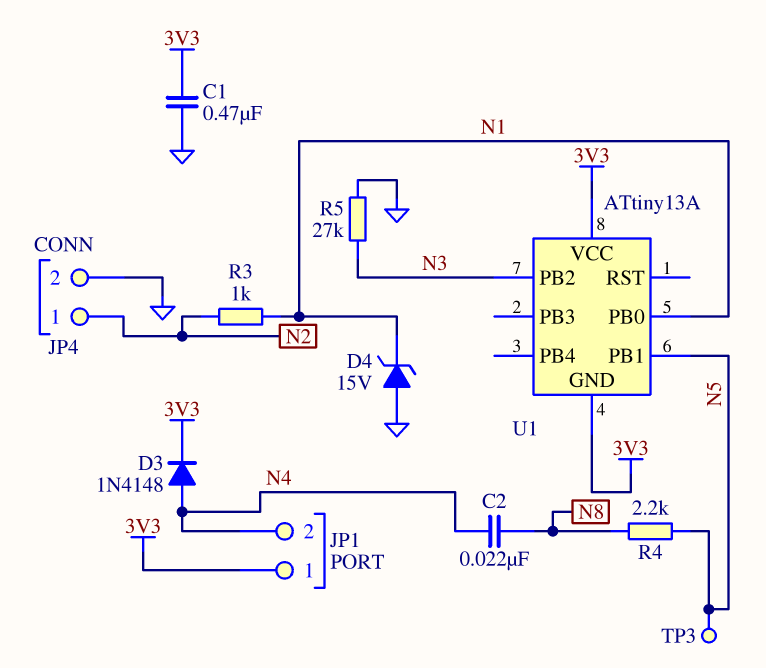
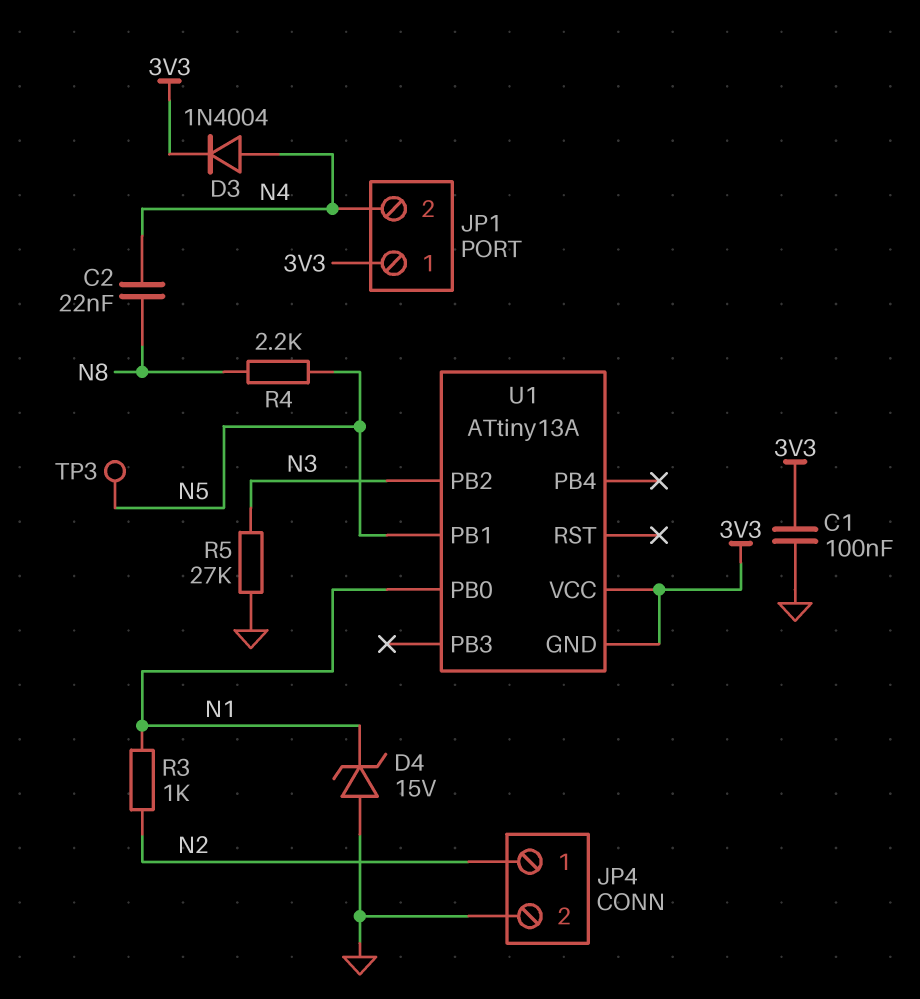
C1: 470nF (3V3, GND) -> 100nF (3V3, GND)
D3: diode 1N4148 (A N4, K 3V3) -> diode 1N4004 (A N4, K 3V3)

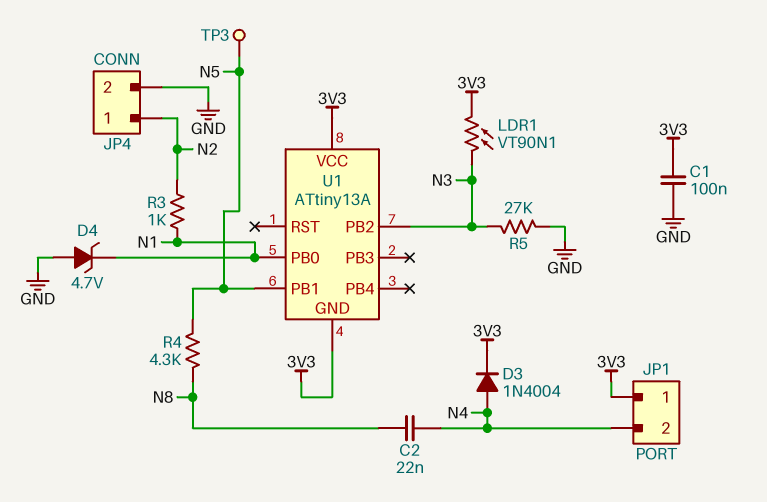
D4: zener 15V (A GND, K N1) -> zener 4.7V (A GND, K N1)
LDR1: none -> VT90N1 (3V3, N3)
R4: 2.2k (N5, N8) -> 4.3k (N5, N8)

